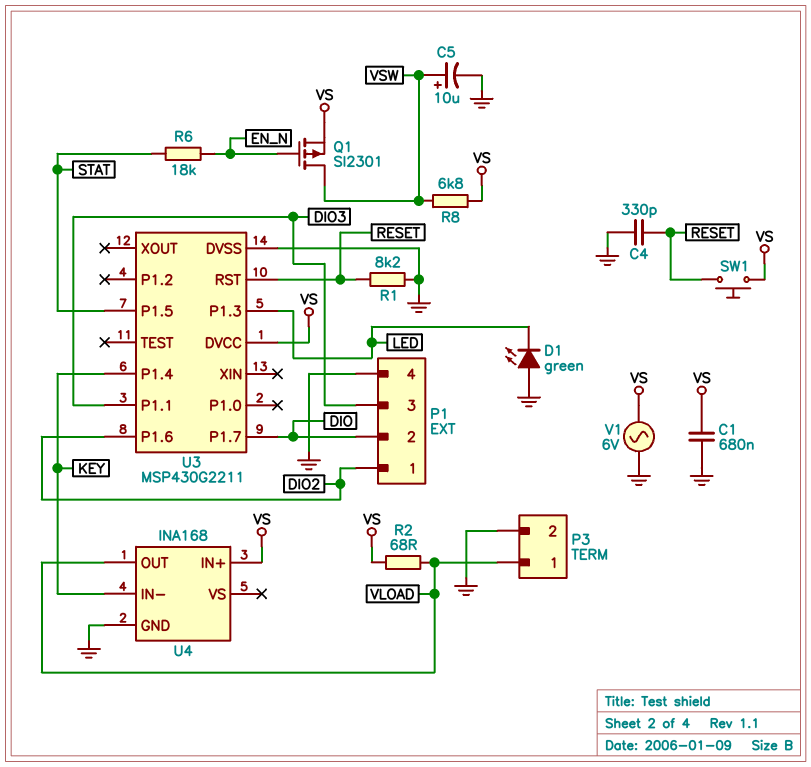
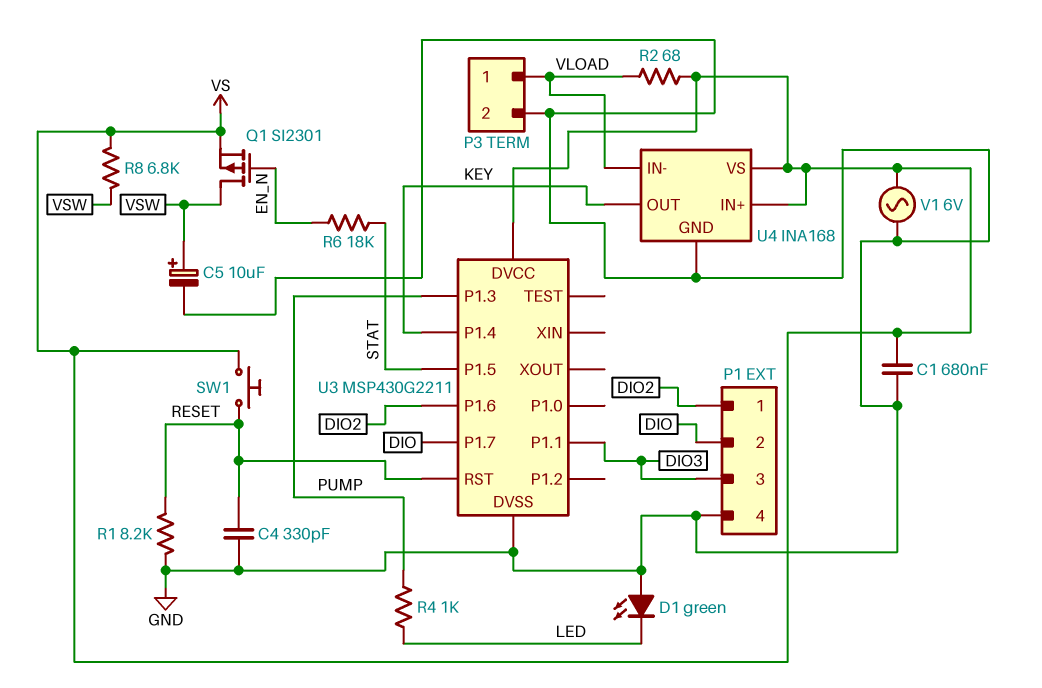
R4: none -> 1k (LED, PUMP)
U3 pin P1.3: LED -> PUMP
U4 pin IN-: KEY -> VLOAD
U4 pin OUT: VLOAD -> KEY
U4 pin VS: none -> VS

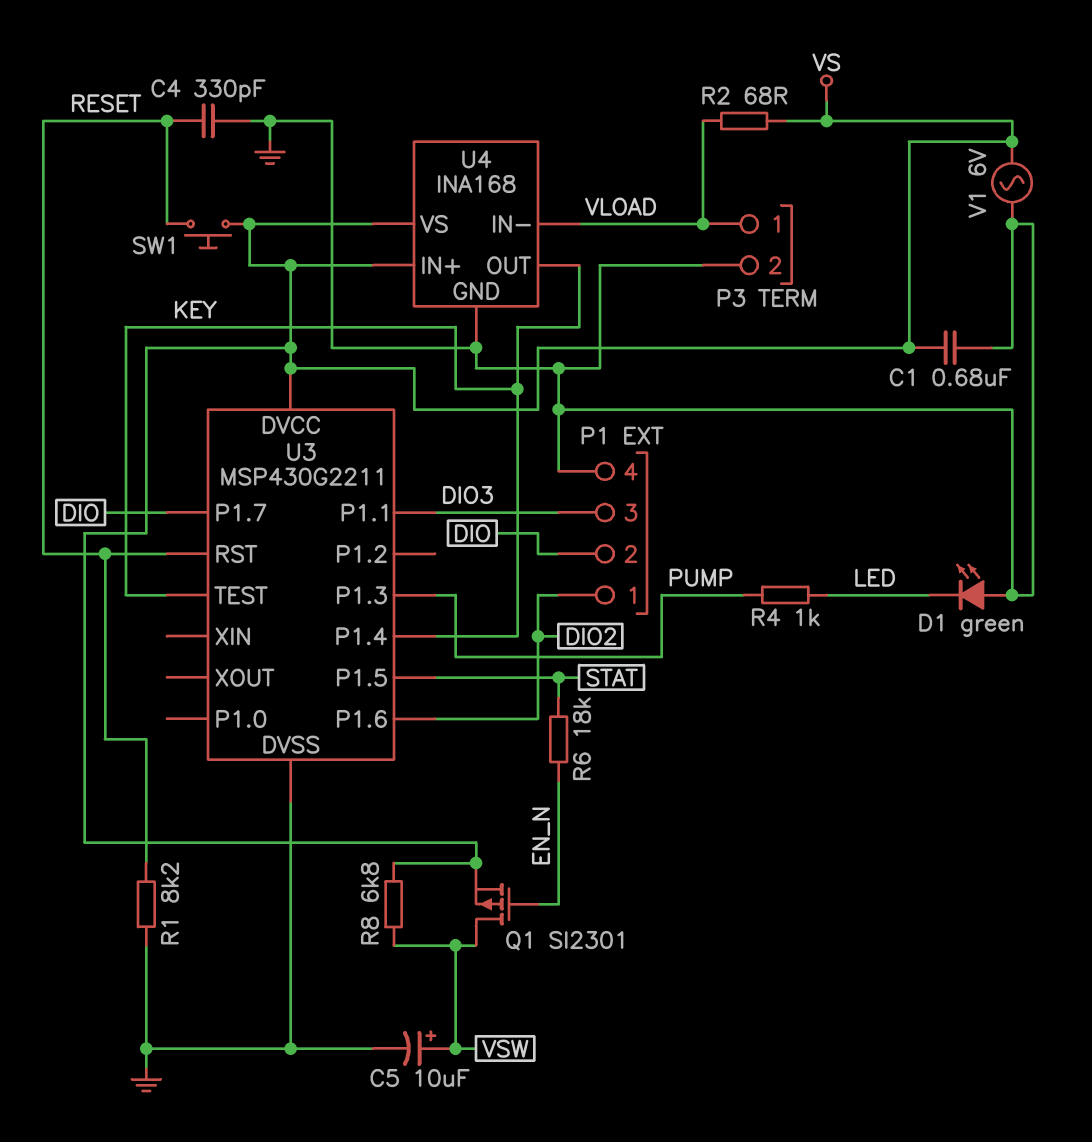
U3 pin TEST: none -> KEY

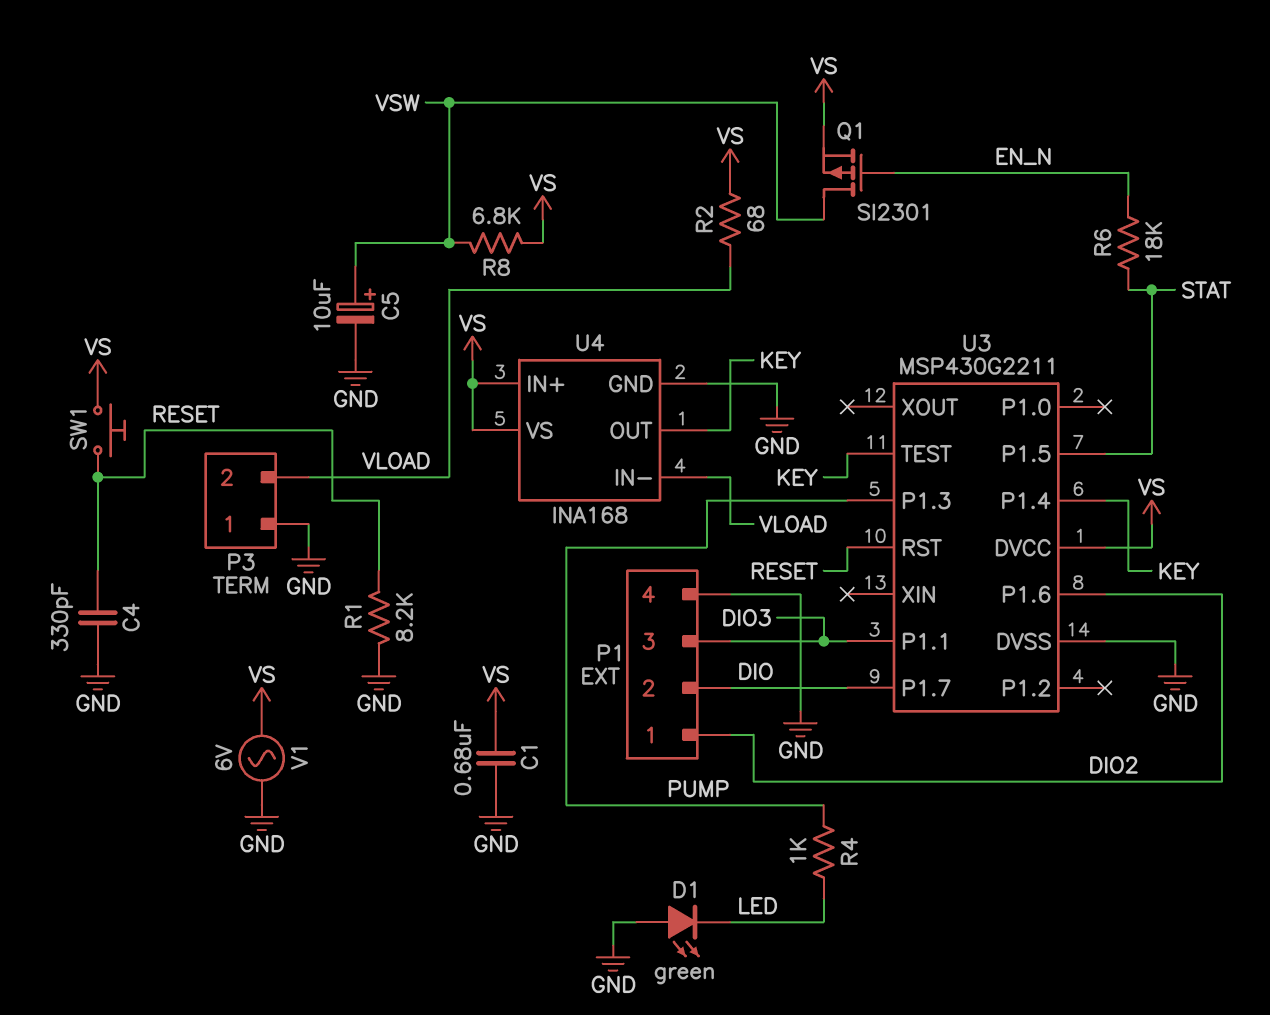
P3 pin 1: VLOAD -> GND
P3 pin 2: GND -> VLOAD

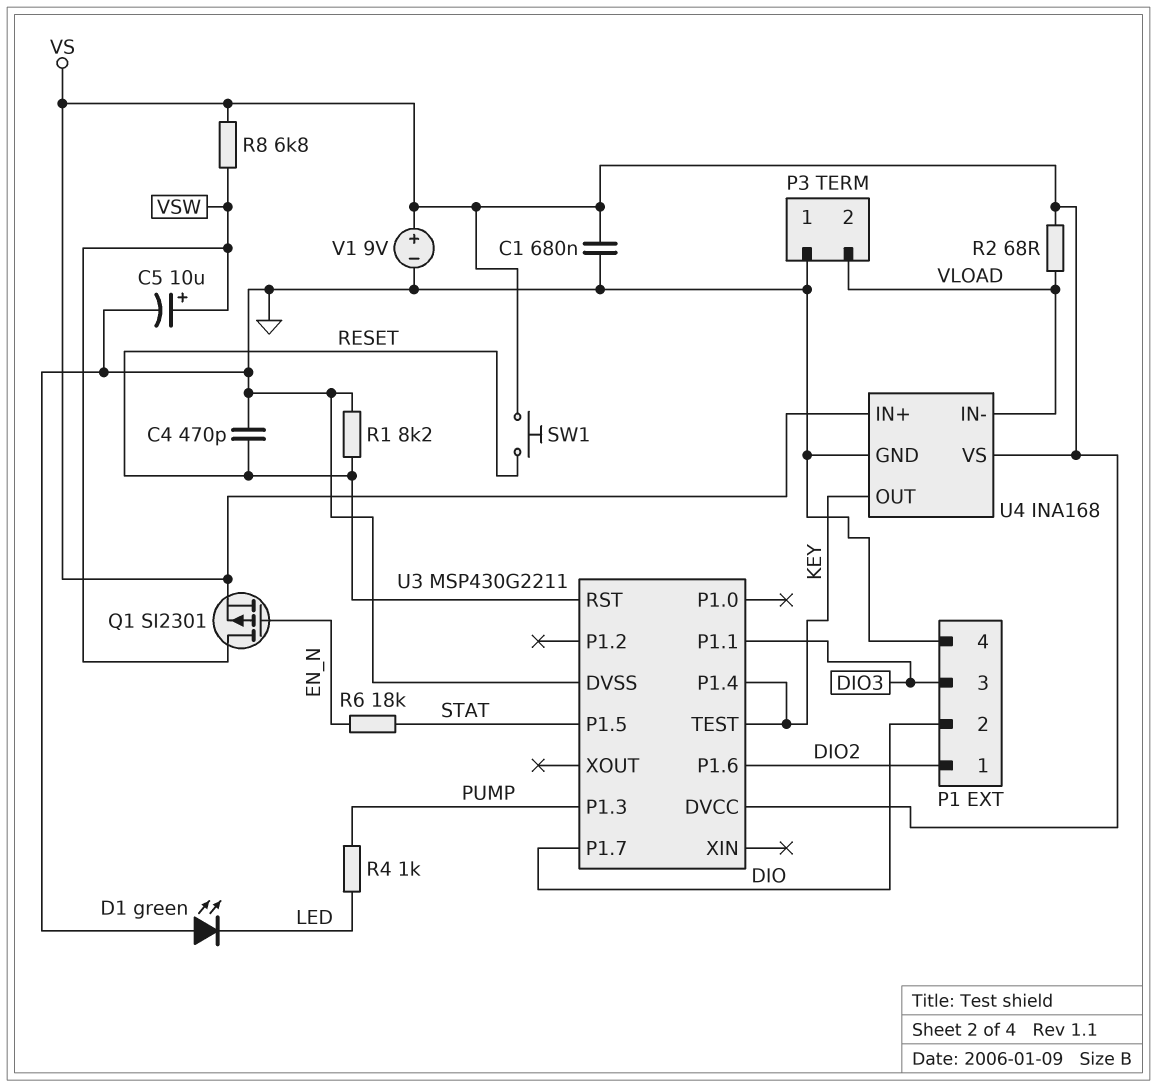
C4: 330pF (GND, RESET) -> 470pF (GND, RESET)
V1: AC 6V (GND, VS) -> 9V (plus VS, minus GND)

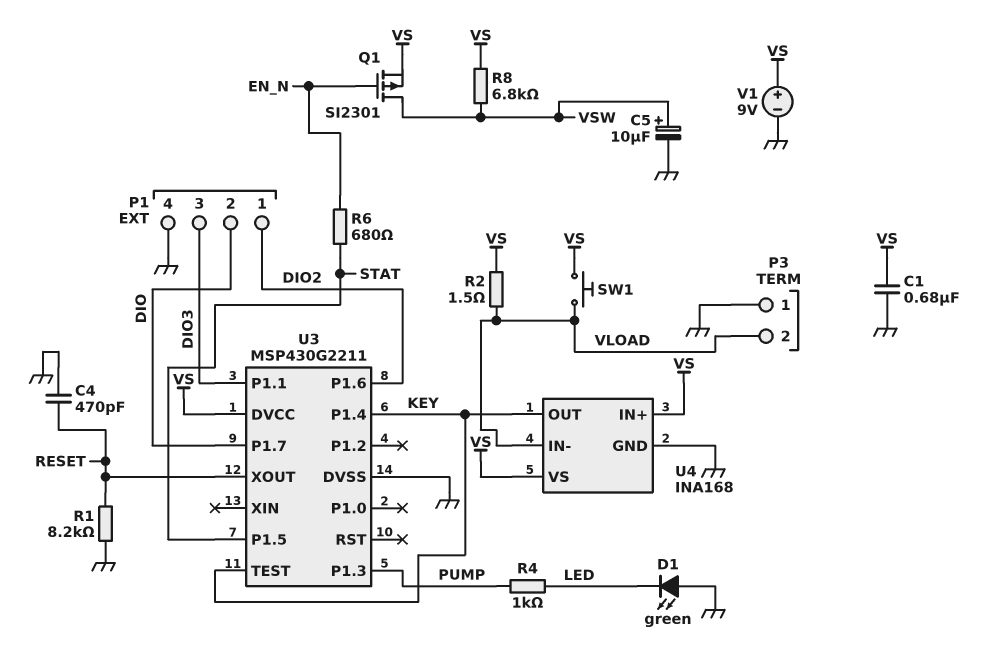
R2: 68 (VLOAD, VS) -> 1.5 (VLOAD, VS)
R6: 18k (EN_N, STAT) -> 680 (EN_N, STAT)
SW1: button (RESET, VS) -> button (VLOAD, VS)
U3 pin RST: RESET -> none
U3 pin XOUT: none -> RESET

